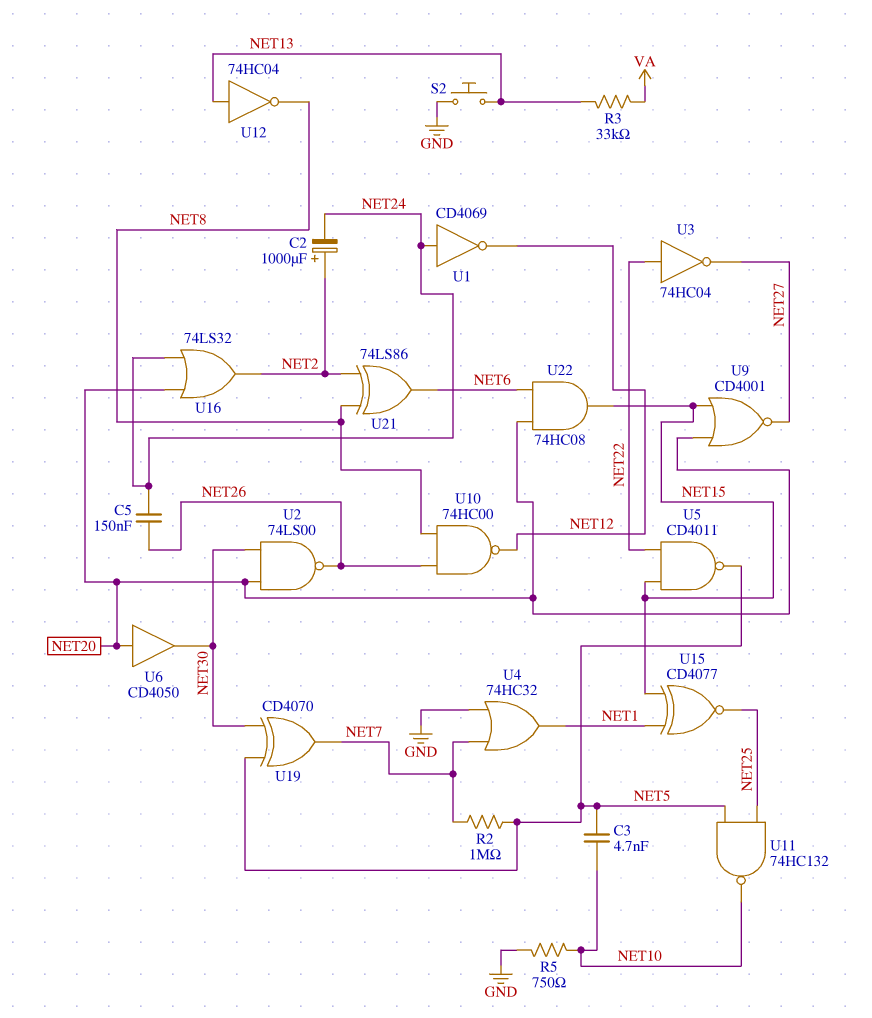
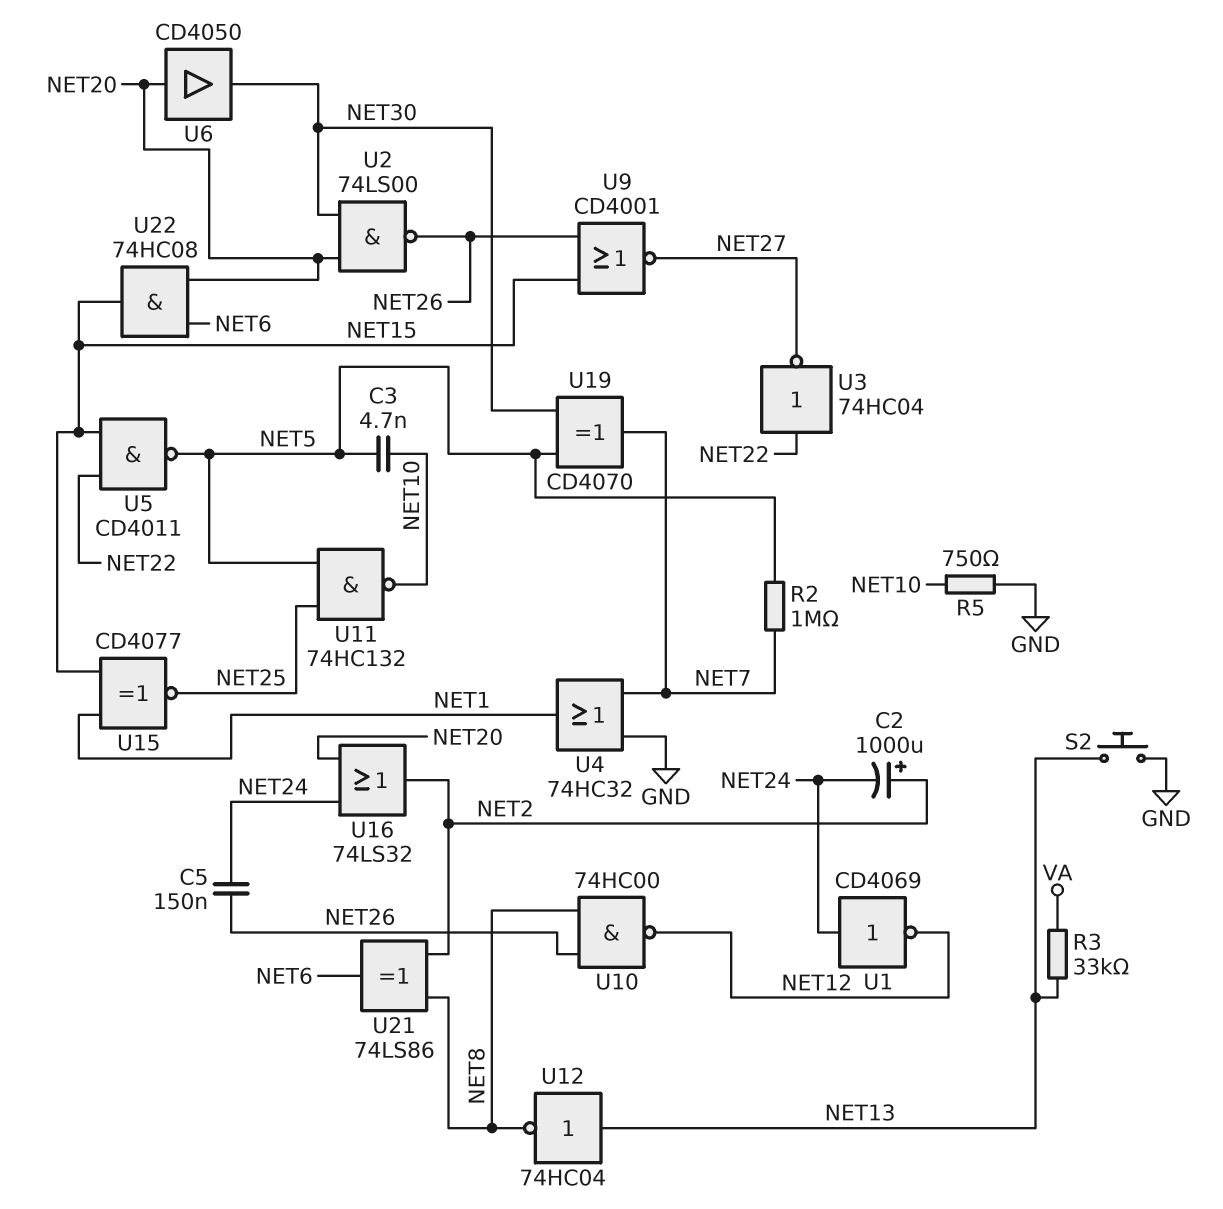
U9: NOR CD4001 (in NET15, in NET20, out NET27) -> NOR CD4001 (in NET15, in NET26, out NET27)

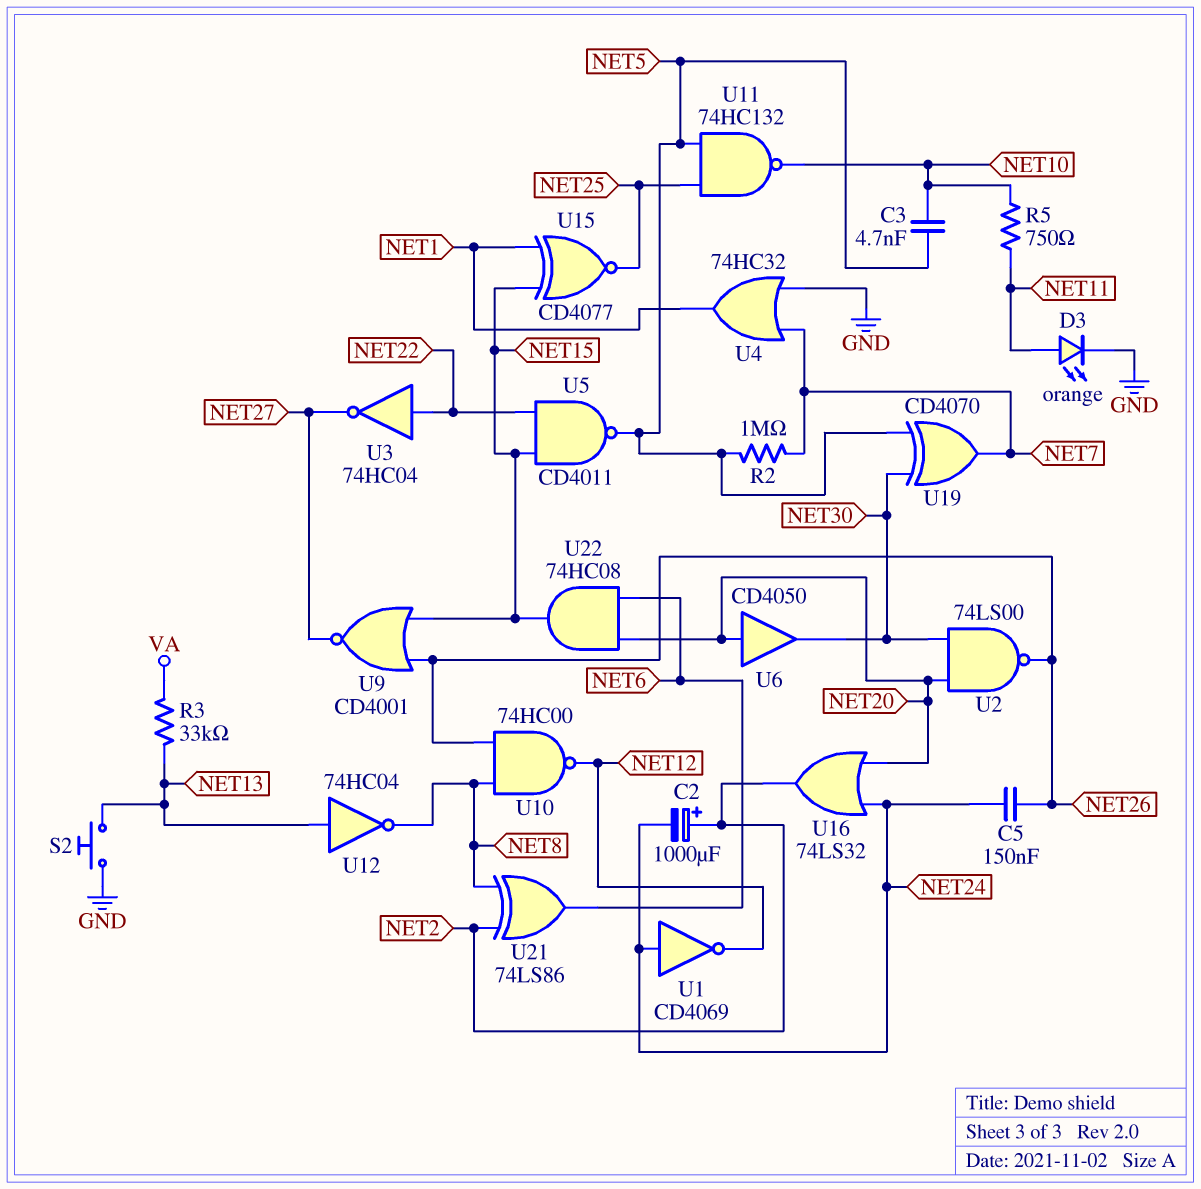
D3: none -> LED orange (A NET11, K GND)
R5: 750 (GND, NET10) -> 750 (NET10, NET11)

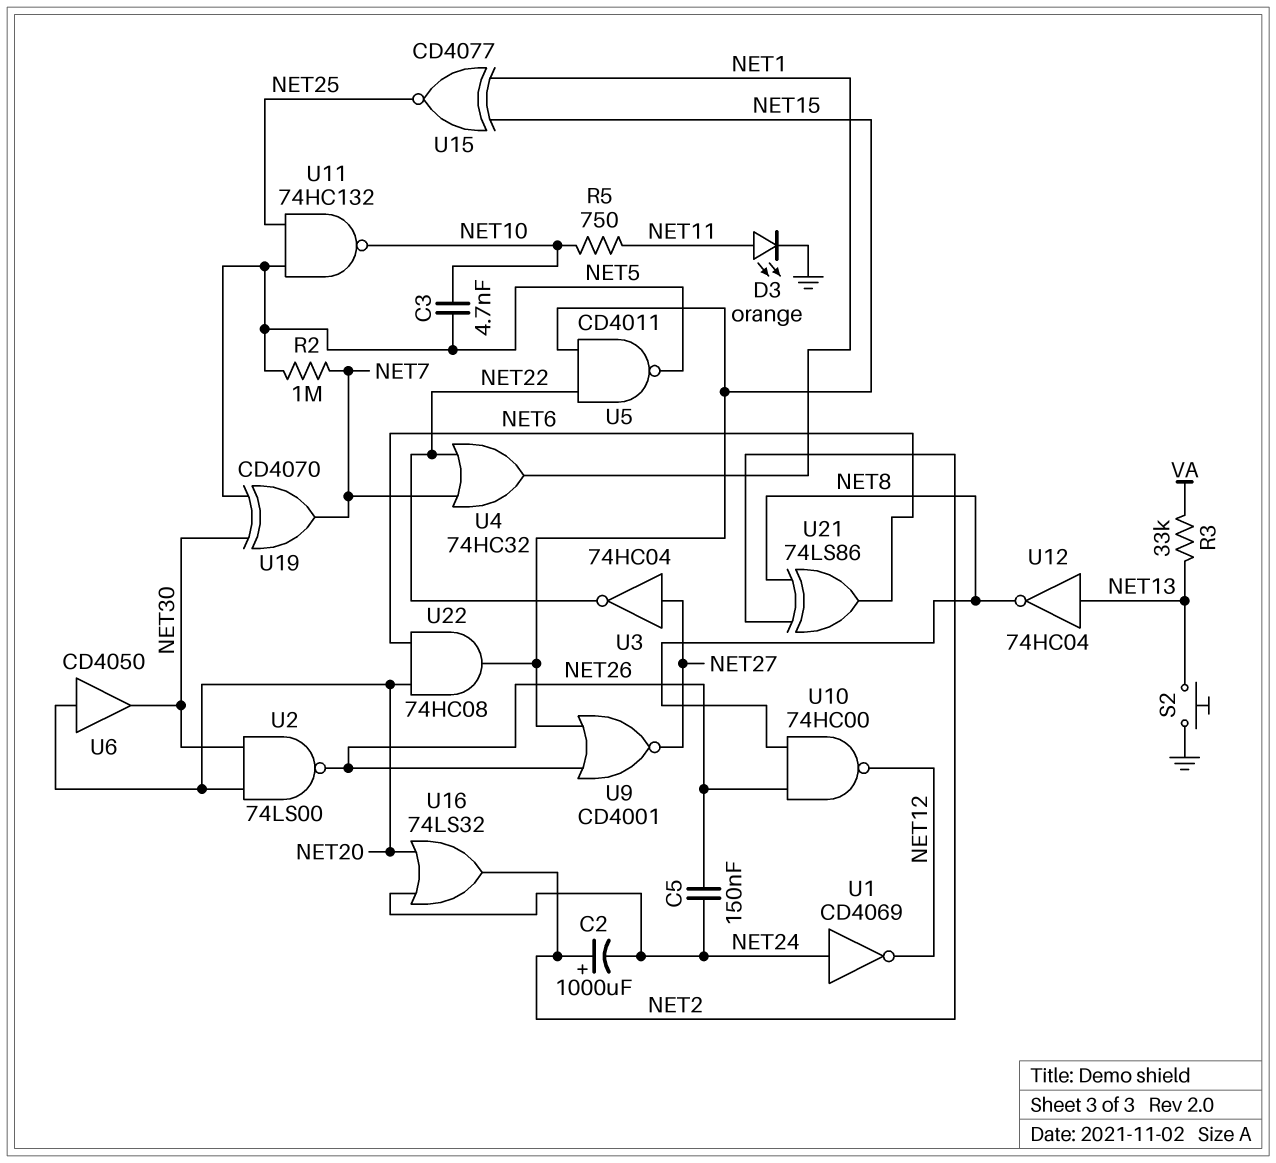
U3: NOT 74HC04 (in NET22, out NET27) -> NOT 74HC04 (in NET27, out NET22)
U4: OR 74HC32 (in GND, in NET7, out NET1) -> OR 74HC32 (in NET7, in NET22, out NET1)

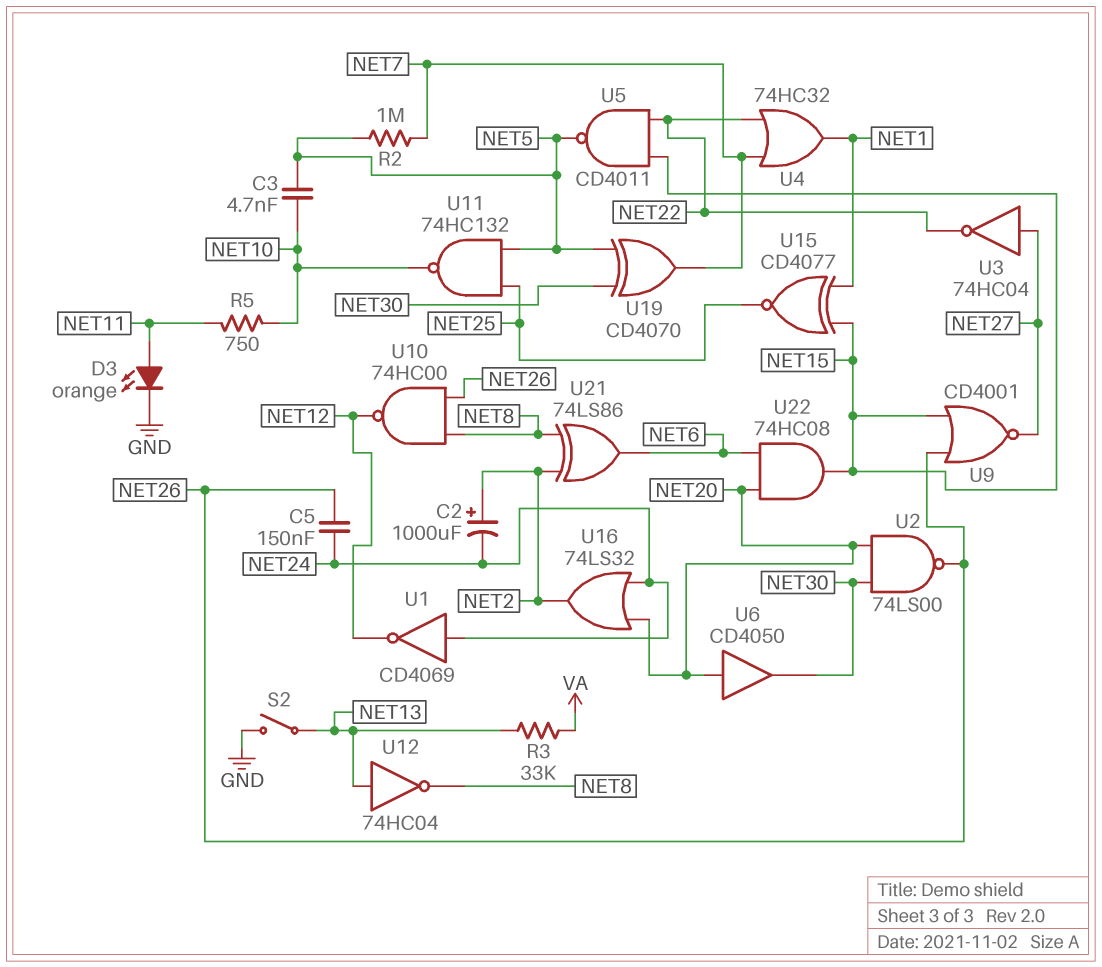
S2: button (GND, NET13) -> switch (GND, NET13)

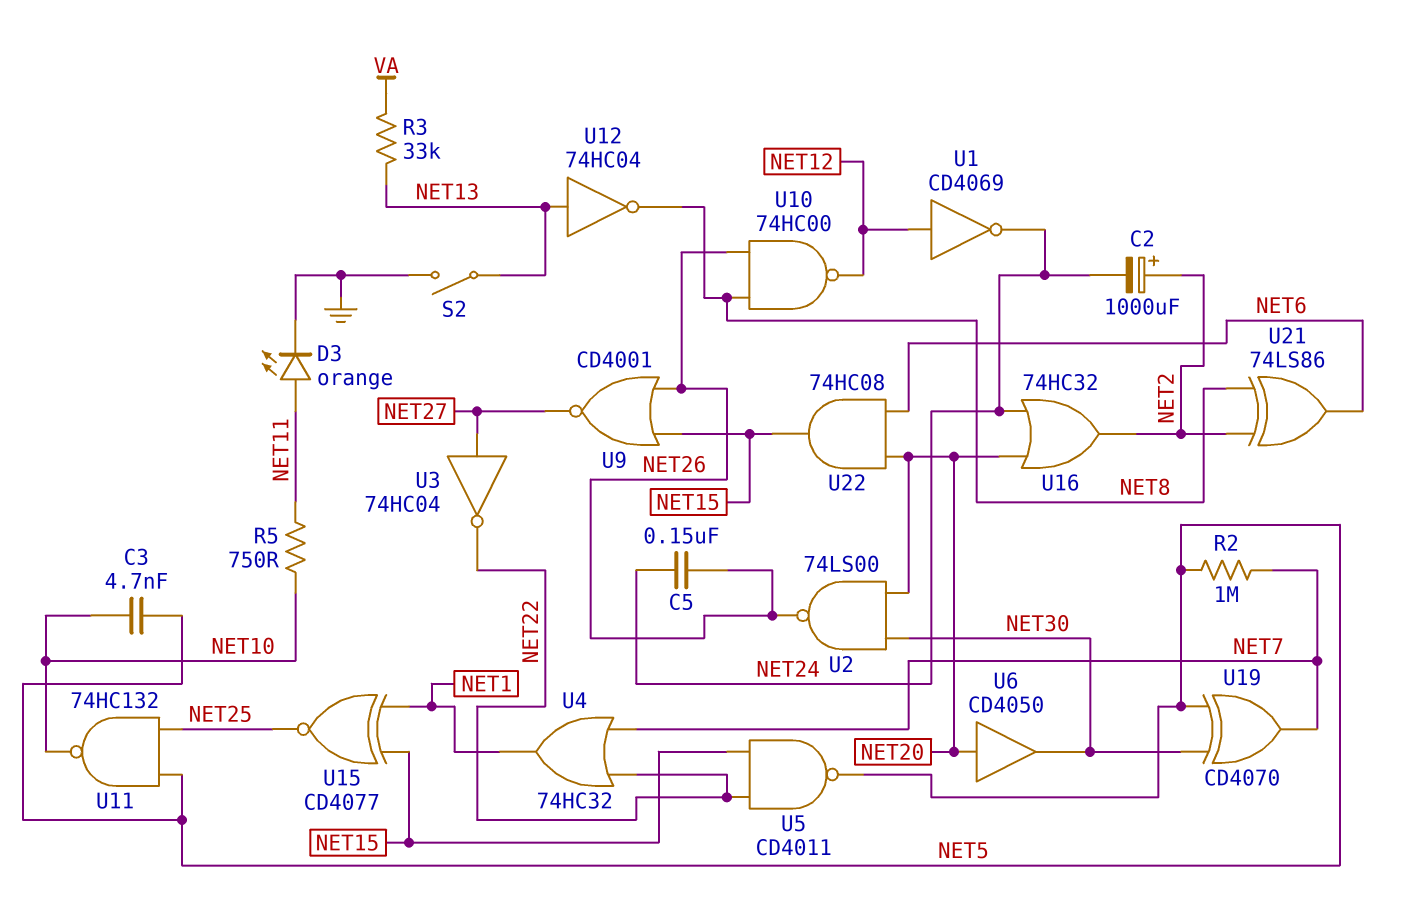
U1: NOT CD4069 (in NET24, out NET12) -> NOT CD4069 (in NET12, out NET24)
U16: OR 74LS32 (in NET20, in NET24, out NET2) -> OR 74HC32 (in NET20, in NET24, out NET2)

